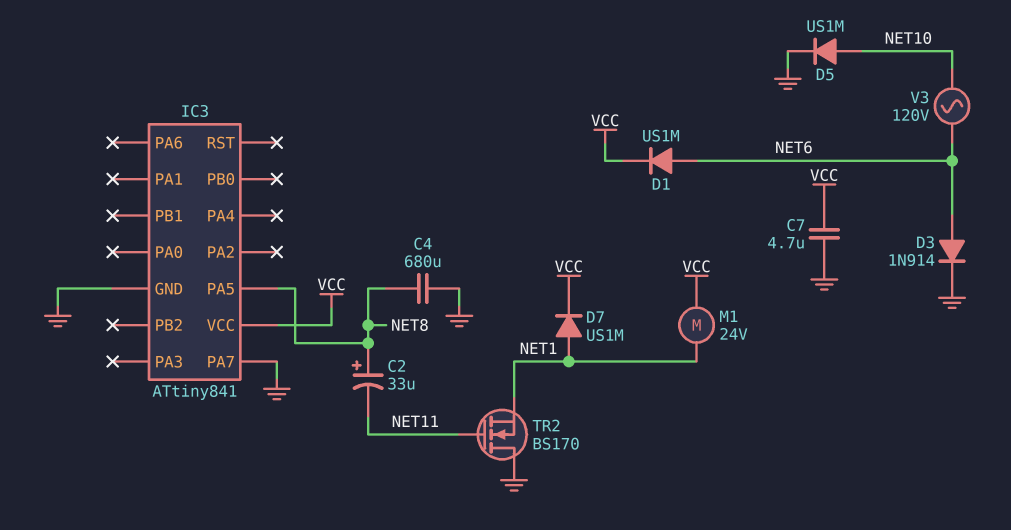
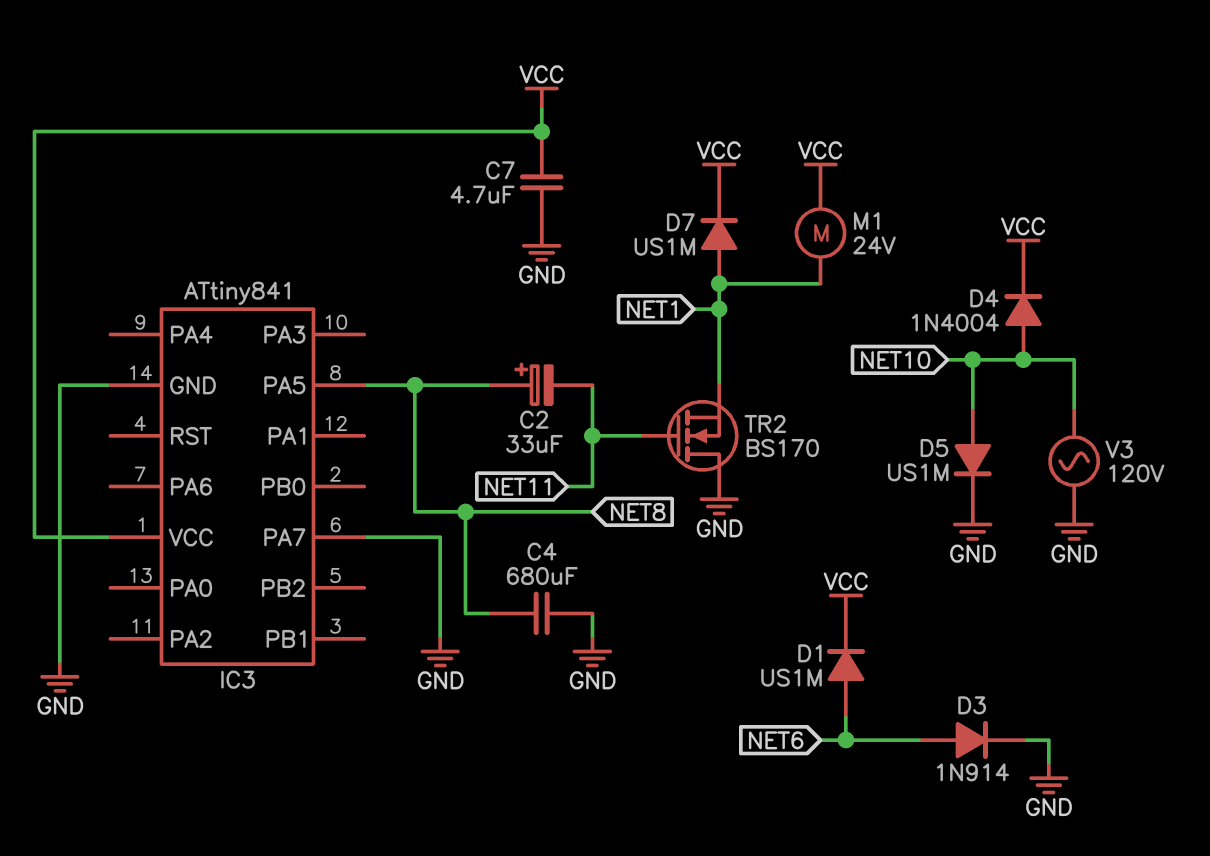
D4: none -> diode 1N4004 (A NET10, K VCC)
V3: AC 120V (NET6, NET10) -> AC 120V (GND, NET10)

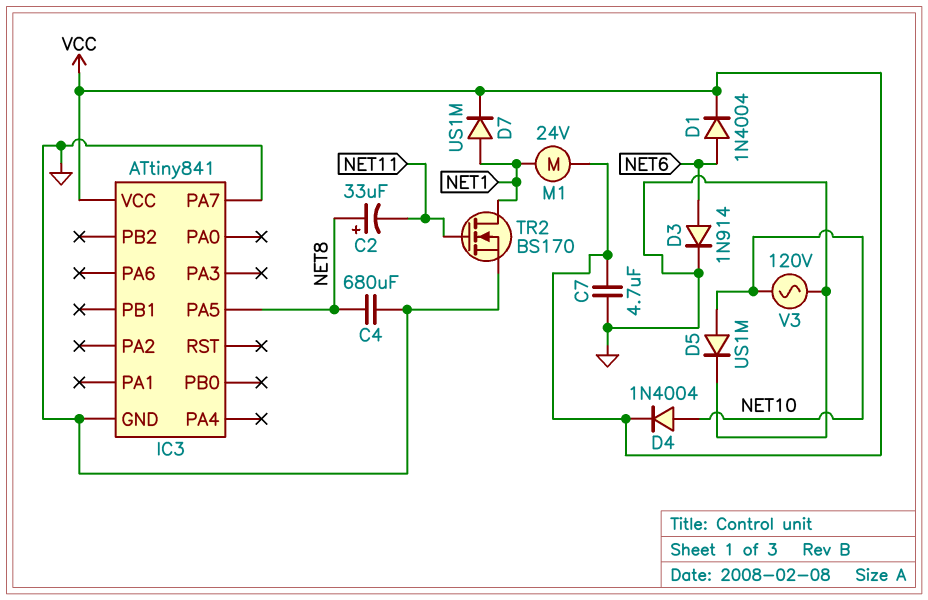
D1: diode US1M (A NET6, K VCC) -> diode 1N4004 (A NET6, K VCC)
TR2: NMOS BS170 (G NET11, D GND, S NET1) -> NMOS BS170 (G NET11, D NET1, S GND)

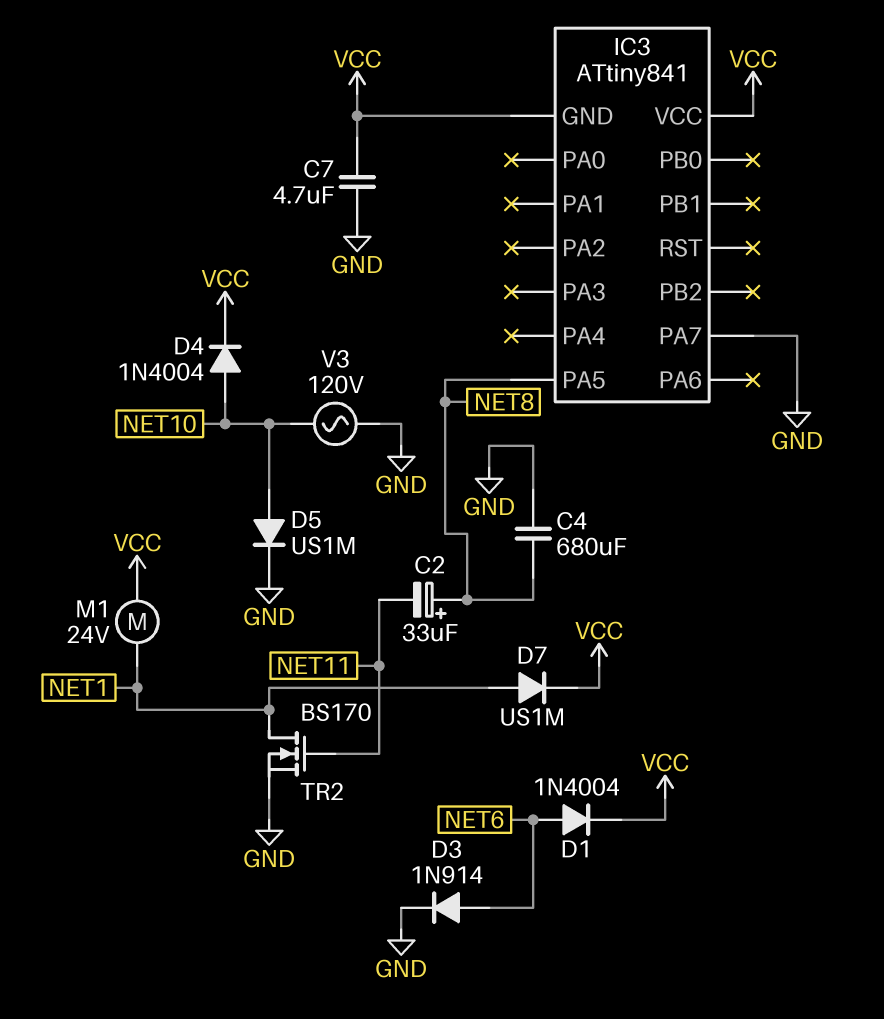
IC3 pin GND: GND -> VCC

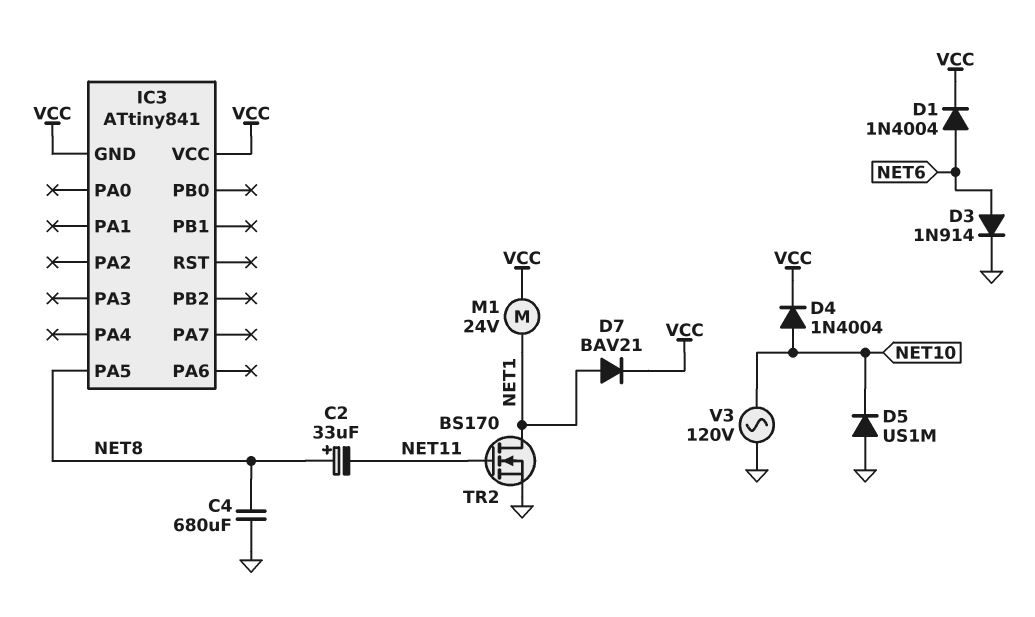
C7: 4.7uF (GND, VCC) -> none
D5: diode US1M (A NET10, K GND) -> diode US1M (A GND, K NET10)
D7: diode US1M (A NET1, K VCC) -> diode BAV21 (A NET1, K VCC)
IC3 pin PA7: GND -> none

